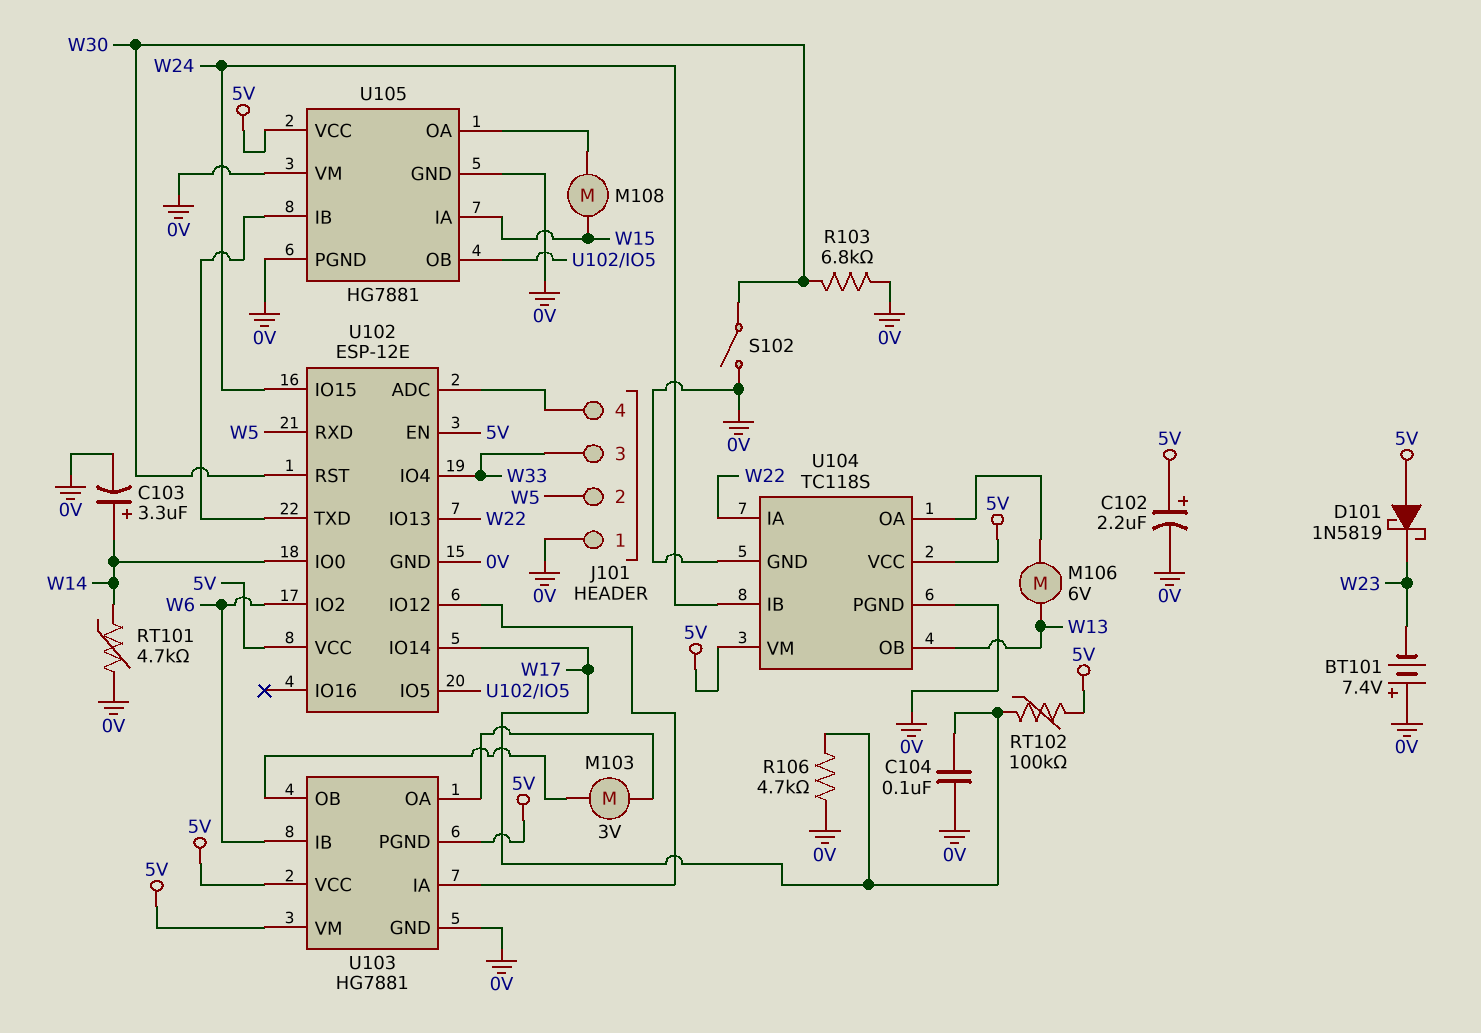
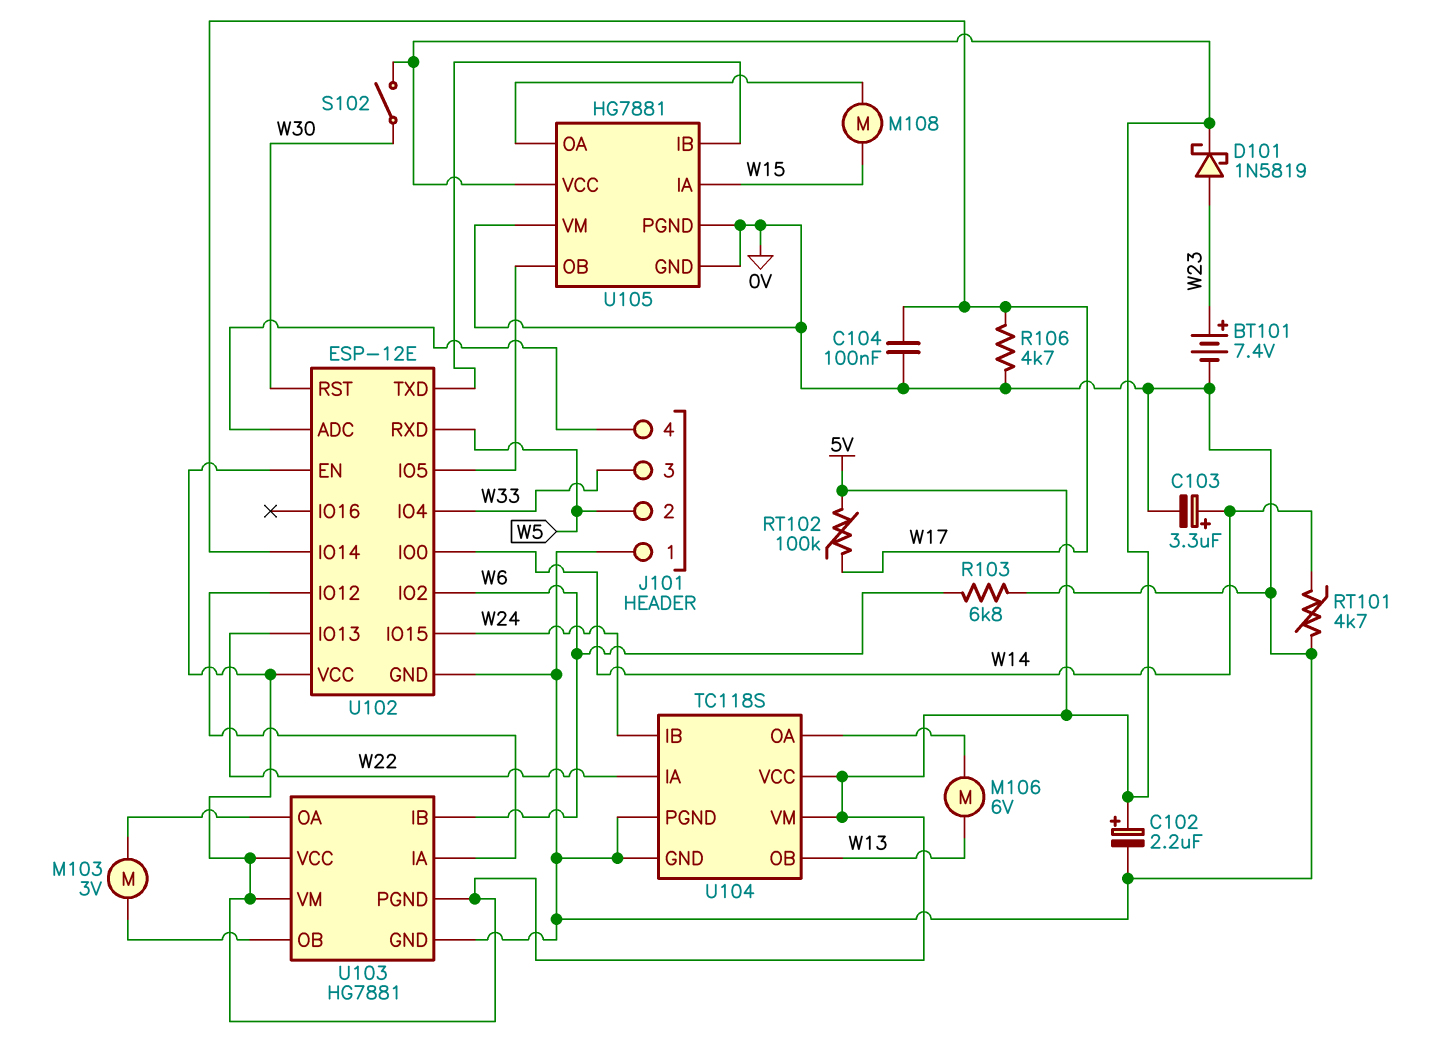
BT101: 7.4V (plus 0V, minus W23) -> 7.4V (plus W23, minus 0V)
D101: schottky 1N5819 (A 5V, K W23) -> schottky 1N5819 (A W23, K 5V)
R103: 6.8k (0V, W30) -> 6.8k (0V, W6)
S102: switch (0V, W30) -> switch (5V, W30)

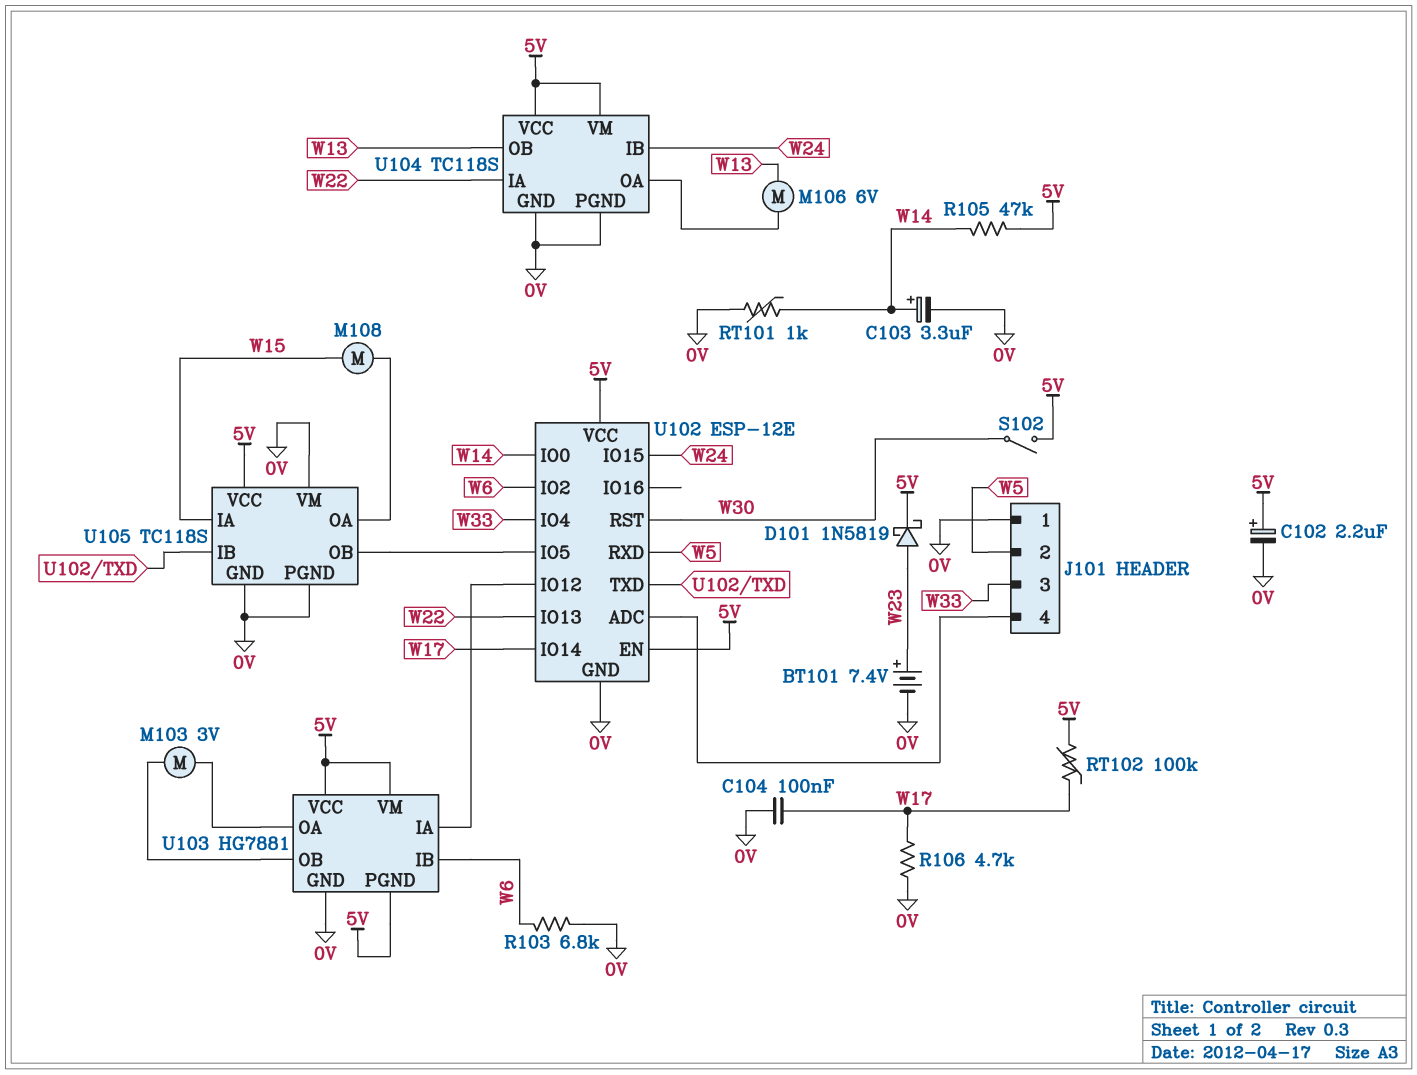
R105: none -> 47k (5V, W14)
RT101: 4.7k (0V, W14) -> 1k (0V, W14)
U105: HG7881 -> TC118S

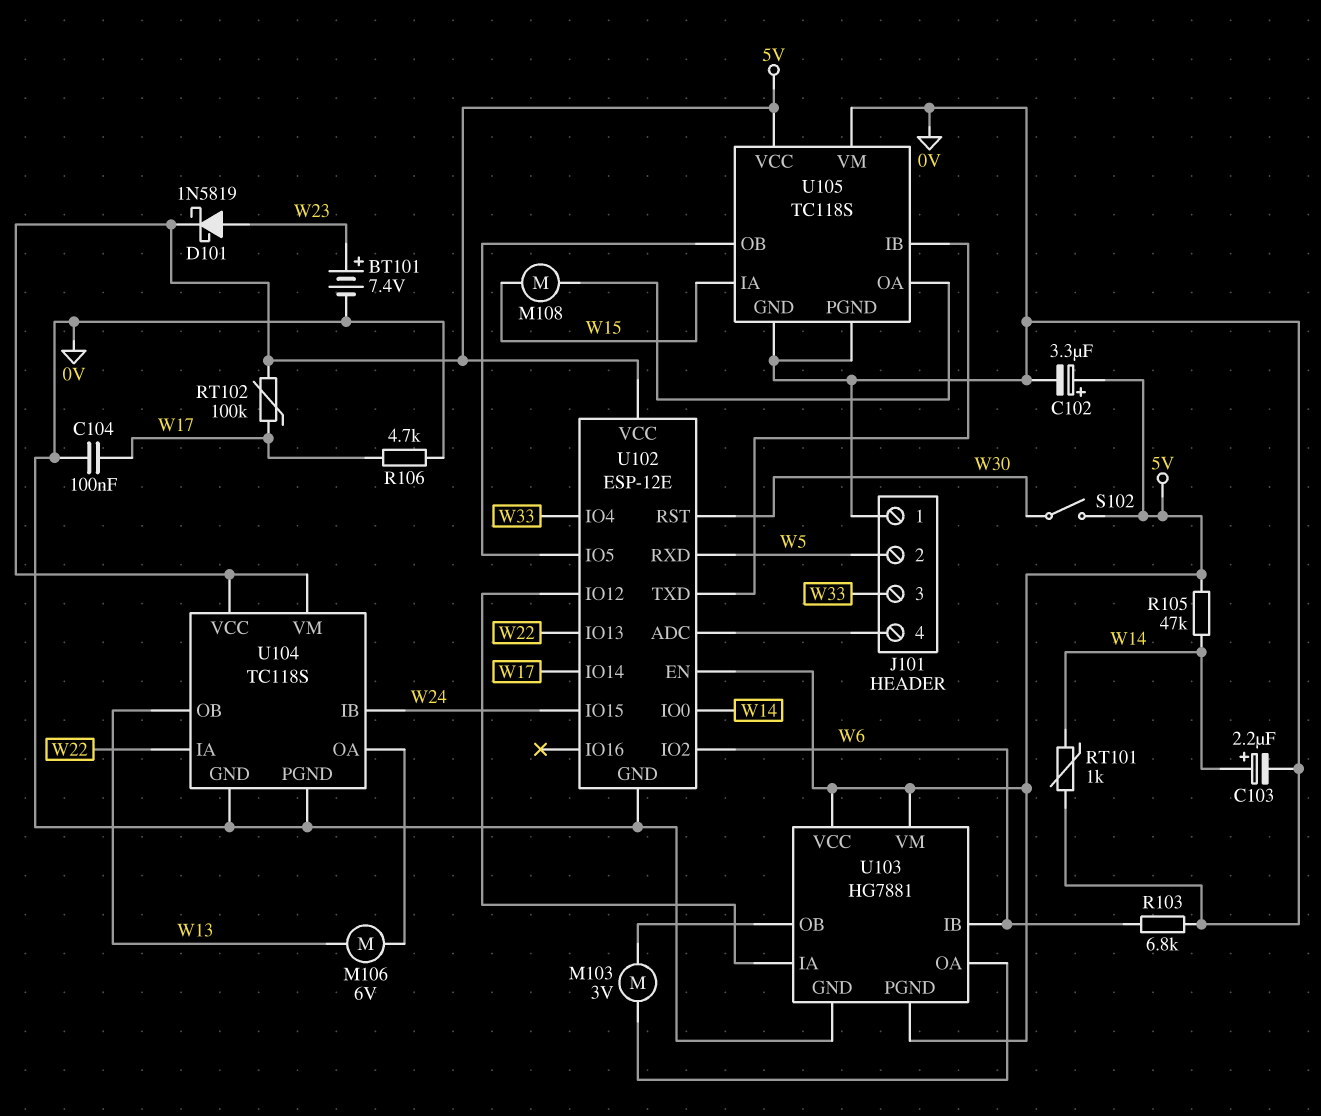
C102: 2.2uF (plus 5V, minus 0V) -> 3.3uF (plus 5V, minus 0V)
C103: 3.3uF (plus W14, minus 0V) -> 2.2uF (plus W14, minus 0V)

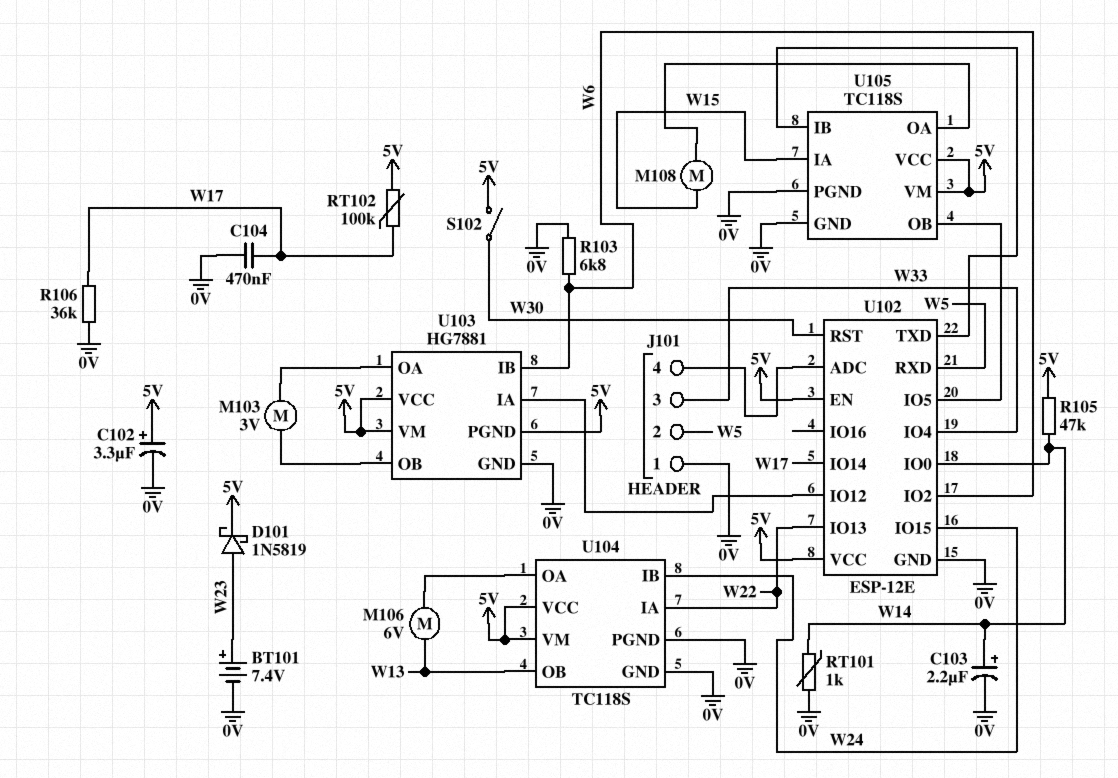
C104: 100nF (0V, W17) -> 470nF (0V, W17)
R106: 4.7k (0V, W17) -> 36k (0V, W17)
U105 pin VM: 0V -> 5V

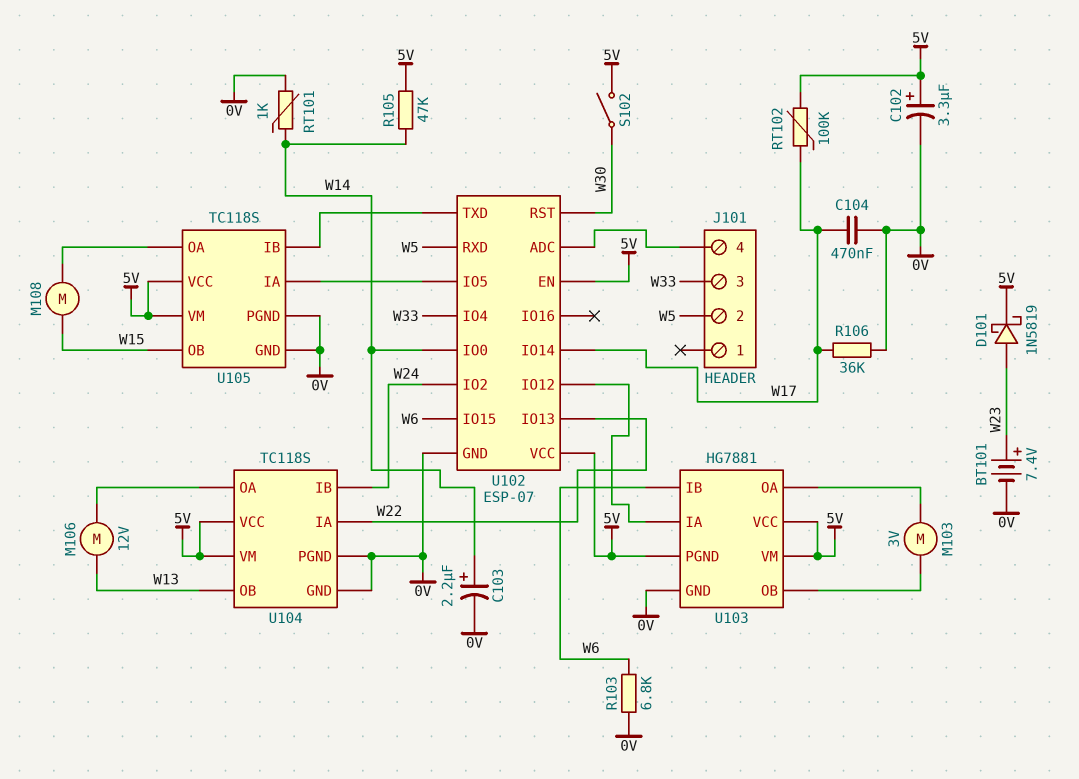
J101 pin 1: 0V -> none
M106: motor 6V (U104/OA, W13) -> motor 12V (U104/OA, W13)
U102: ESP-12E -> ESP-07
U102 pin IO2: W6 -> W24
U102 pin IO15: W24 -> W6
U105 pin IA: W15 -> U102/IO5
U105 pin OB: U102/IO5 -> W15

